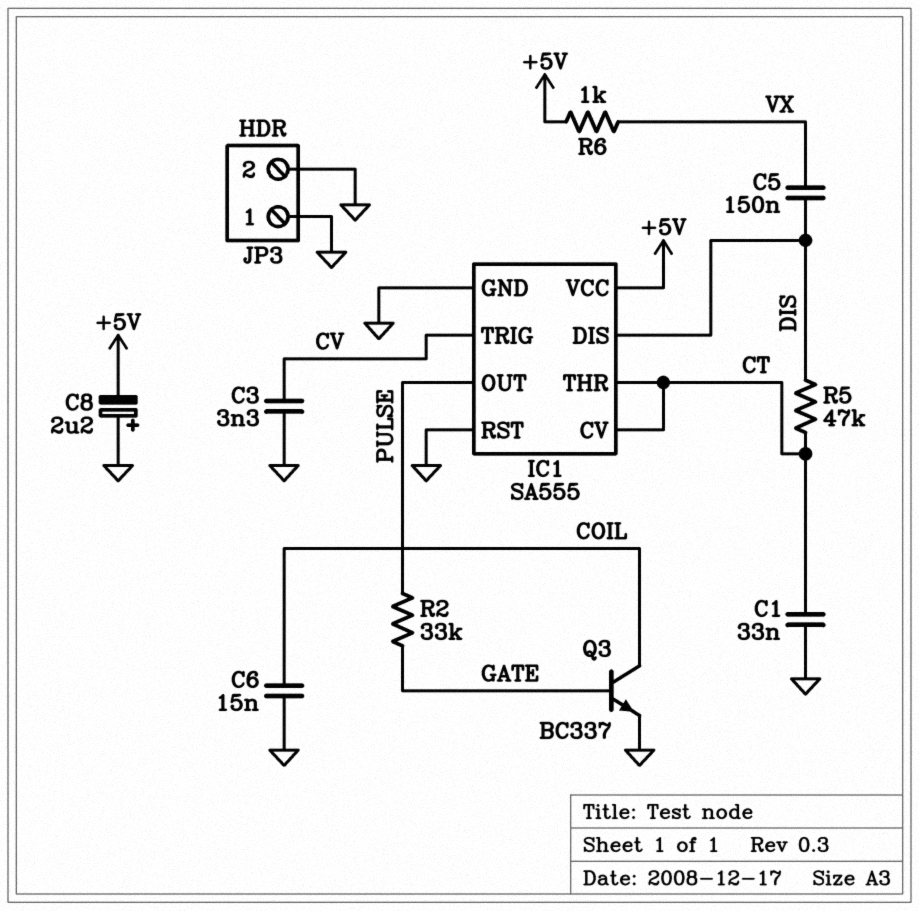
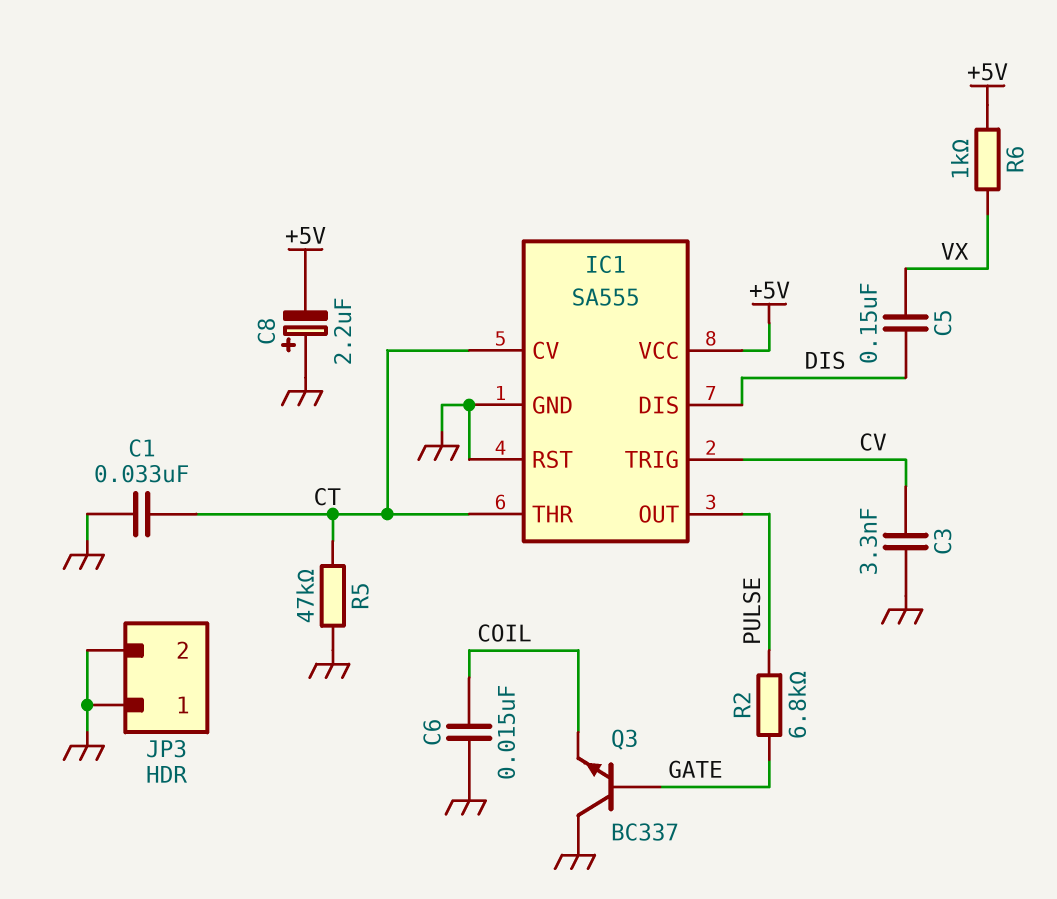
Q3: NPN BC337 (B GATE, C COIL, E GND) -> NPN BC337 (B GATE, C GND, E COIL)
R2: 33k (GATE, PULSE) -> 6.8k (GATE, PULSE)
R5: 47k (CT, DIS) -> 47k (CT, GND)

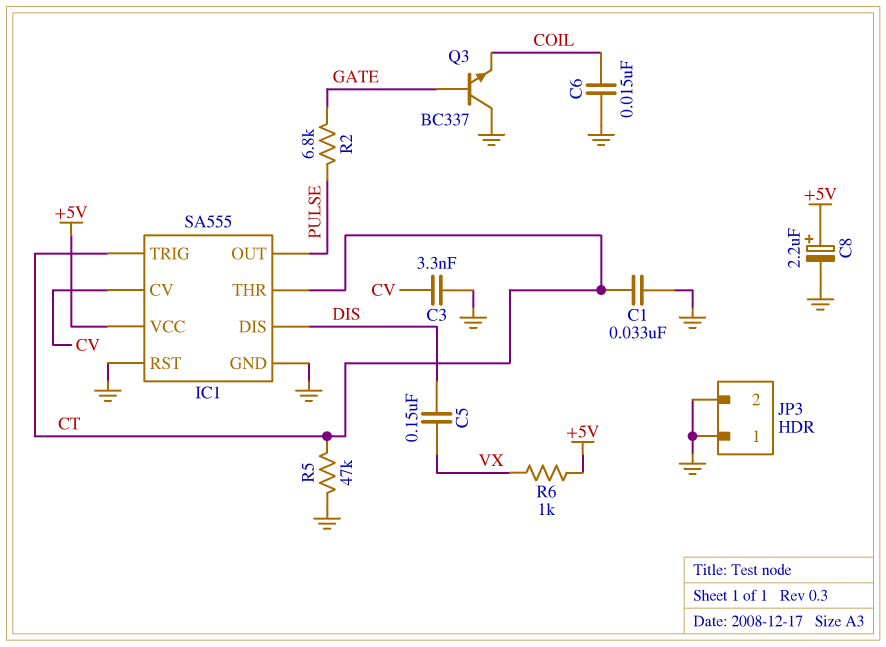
C8: 2.2uF (plus GND, minus +5V) -> 2.2uF (plus +5V, minus GND)
IC1 pin CV: CT -> CV
IC1 pin TRIG: CV -> CT

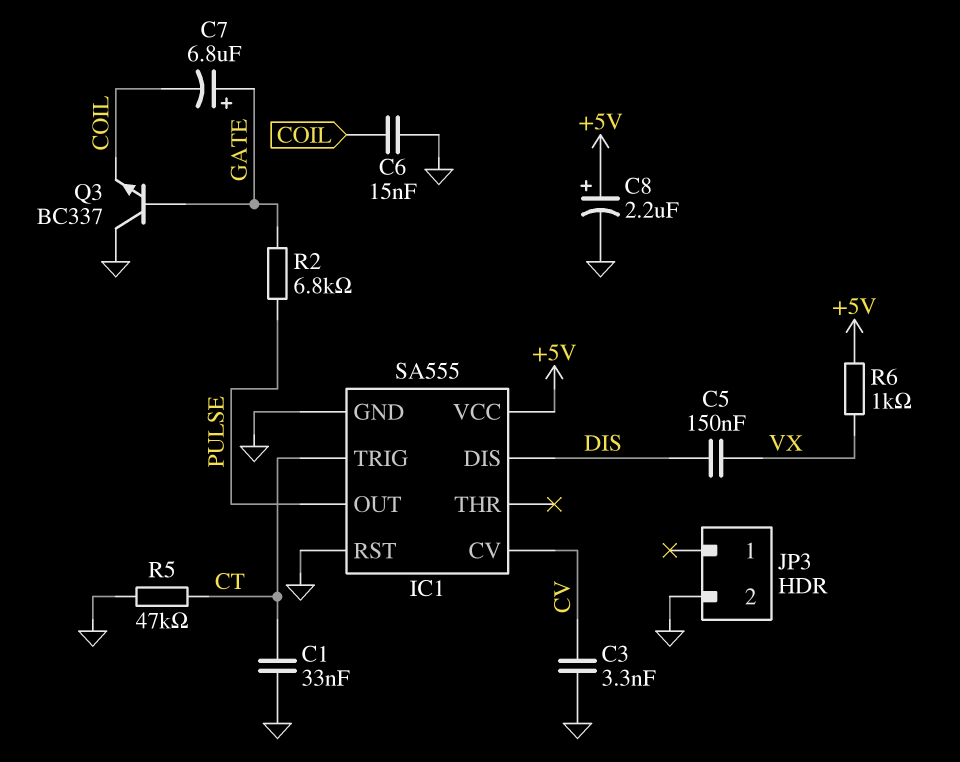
C7: none -> 6.8uF (plus GATE, minus COIL)
IC1 pin THR: CT -> none
JP3 pin 1: GND -> none

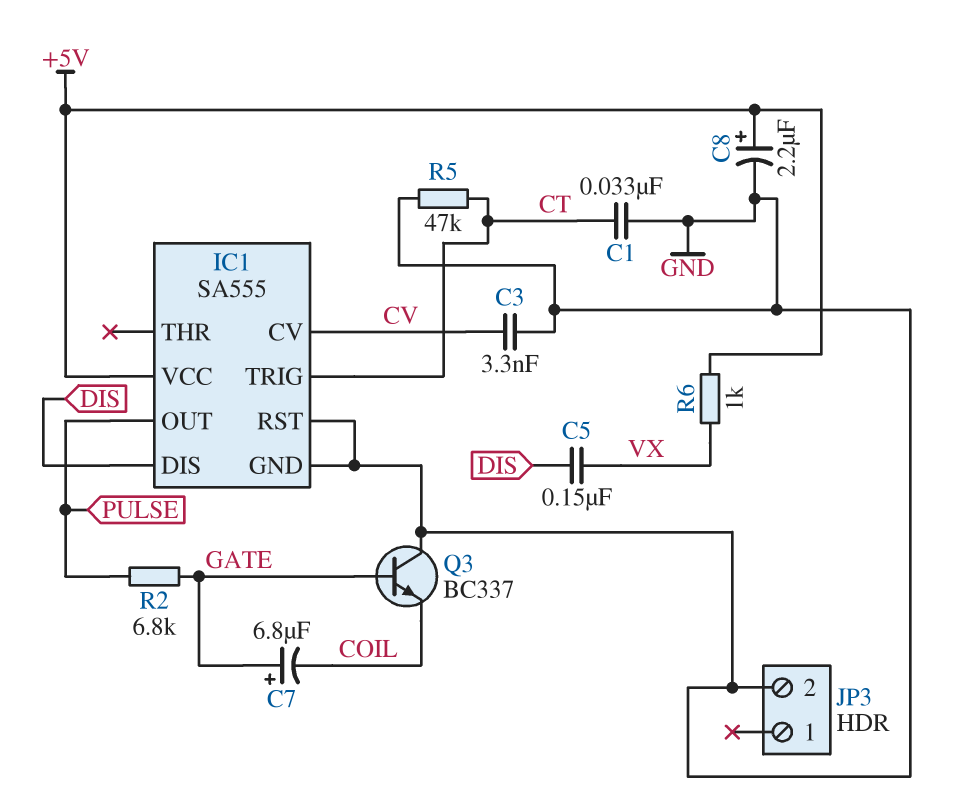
C6: 15nF (COIL, GND) -> none

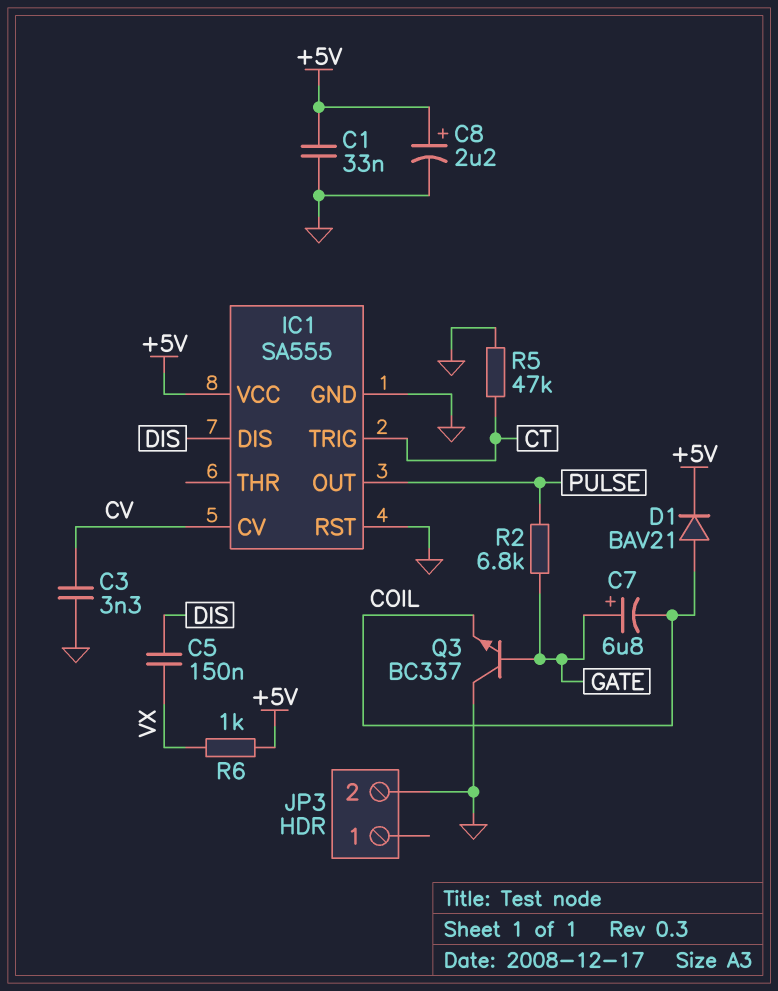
C1: 33nF (CT, GND) -> 33nF (+5V, GND)
D1: none -> diode BAV21 (A COIL, K +5V)

